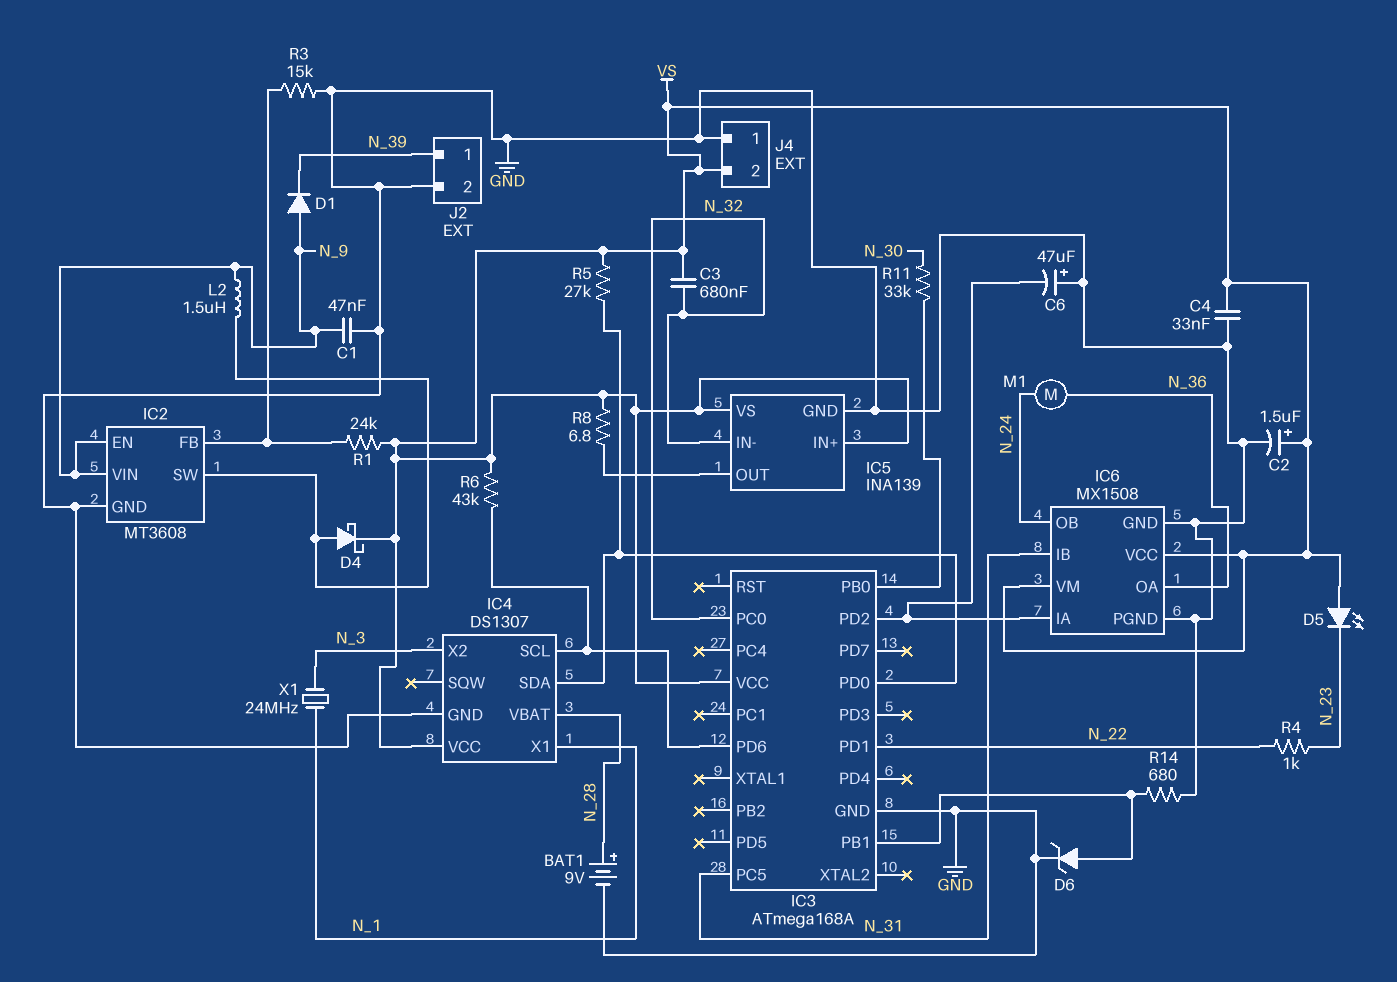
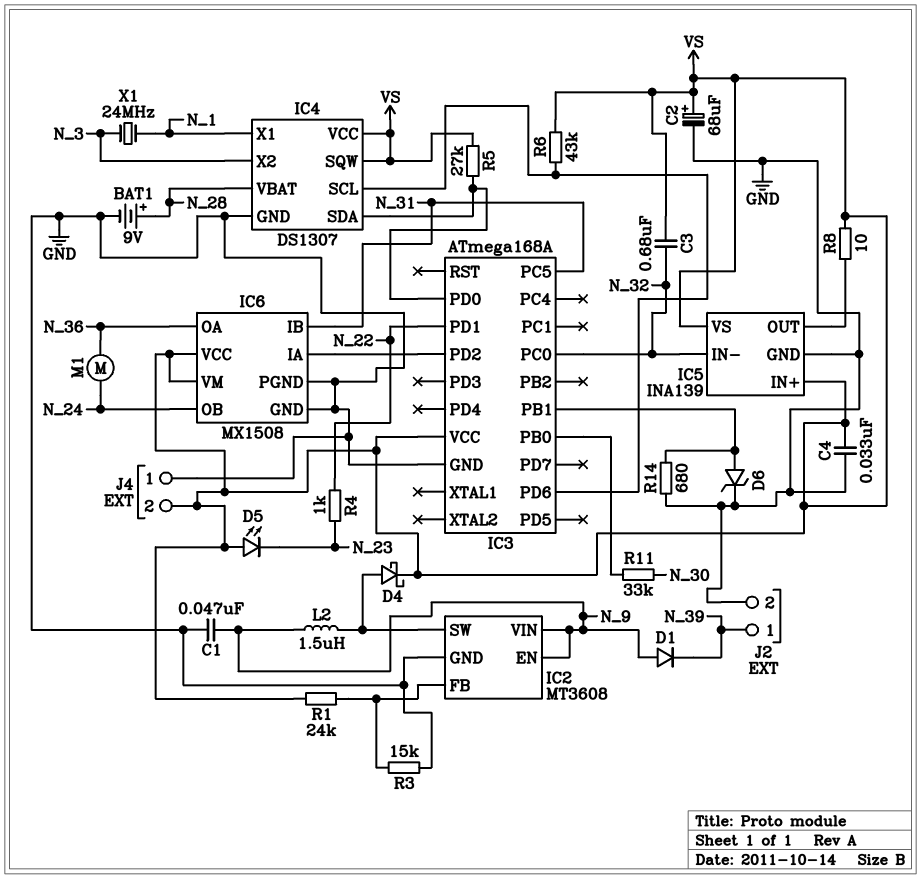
C2: 1.5uF (plus VS, minus GND) -> 68uF (plus VS, minus GND)
C6: 47uF (plus GND, minus IC3/PD2) -> none
IC4 pin SQW: none -> VS
R8: 6.8 (IC5/OUT, VS) -> 10 (IC5/OUT, VS)

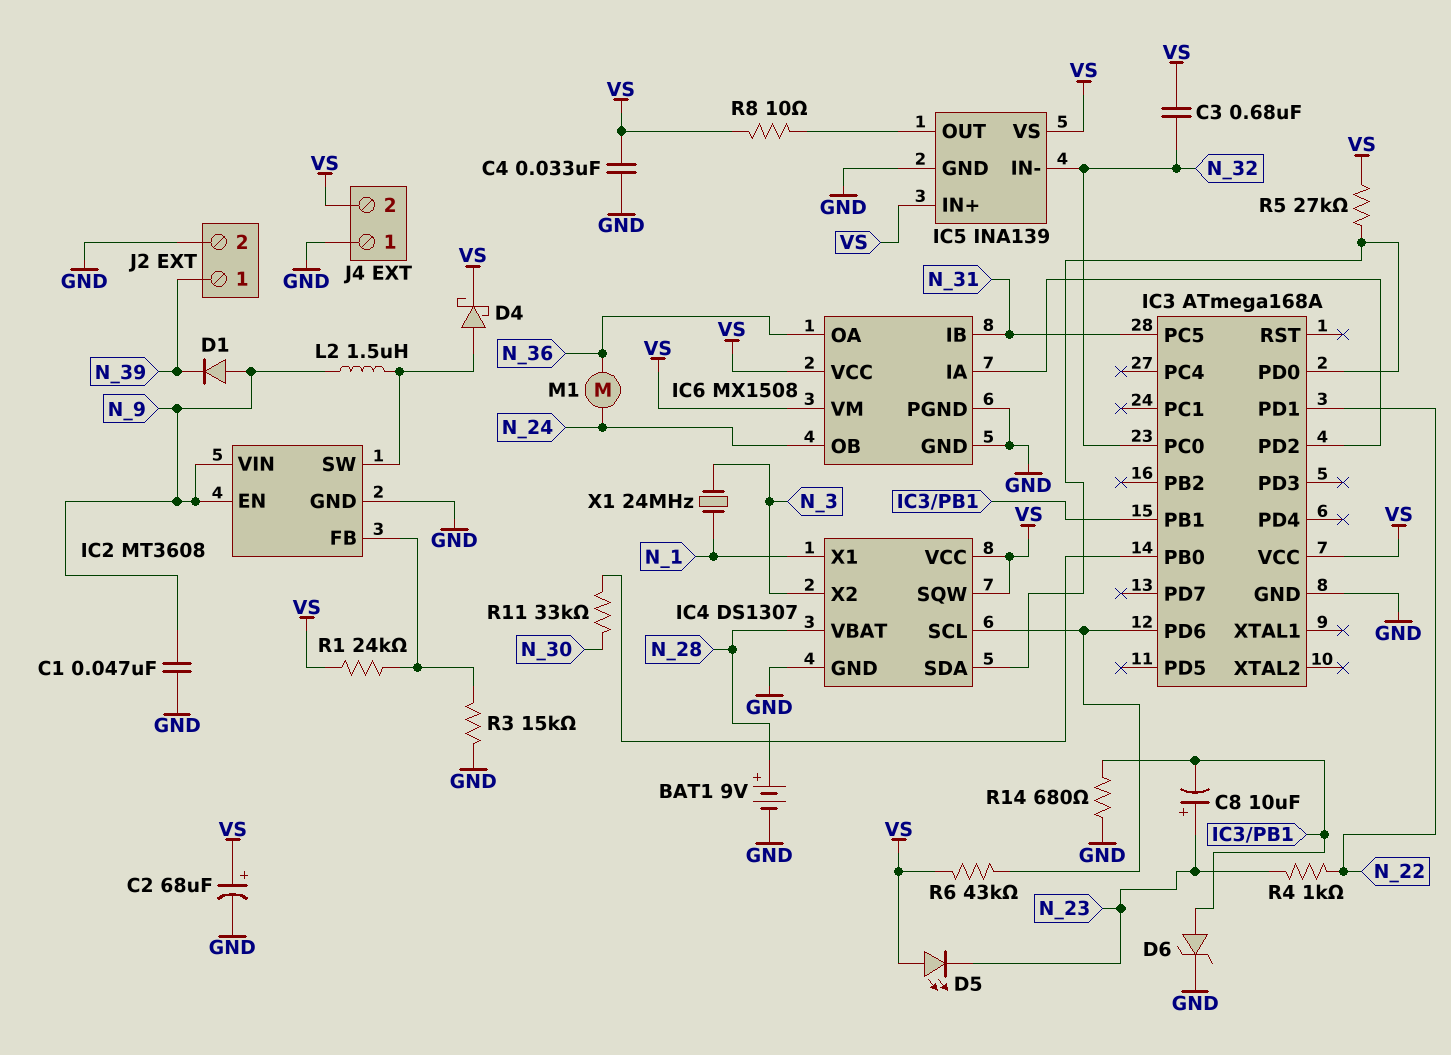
C8: none -> 10uF (plus N_23, minus IC3/PB1)

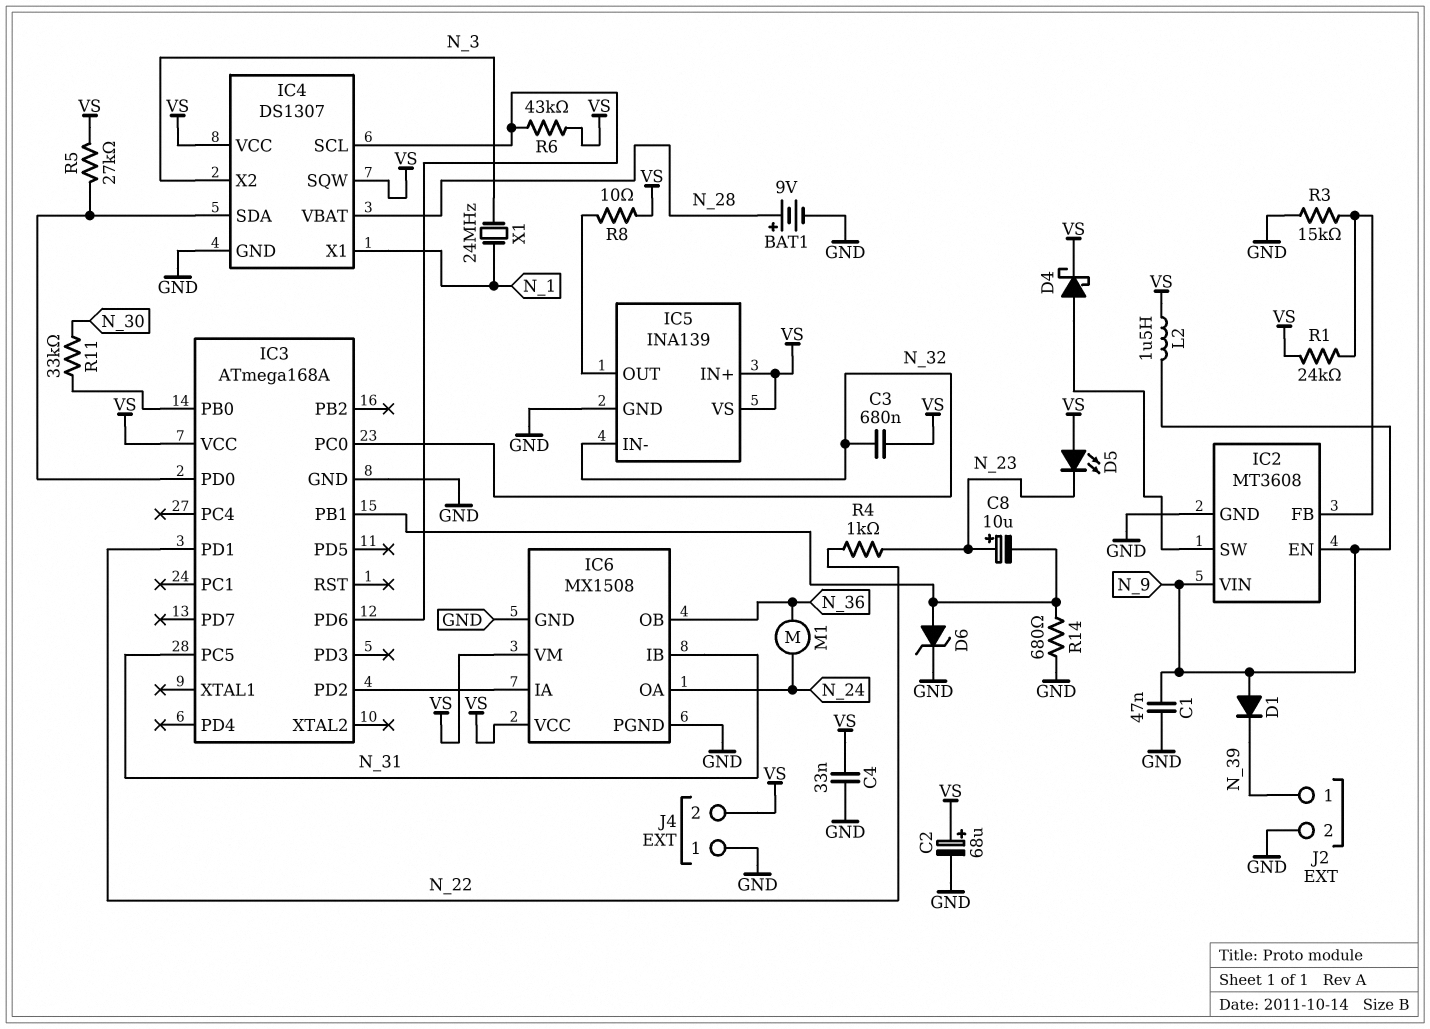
IC6 pin OA: N_36 -> N_24
IC6 pin OB: N_24 -> N_36
L2: 1.5uH (IC2/SW, N_9) -> 1.5uH (N_9, VS)

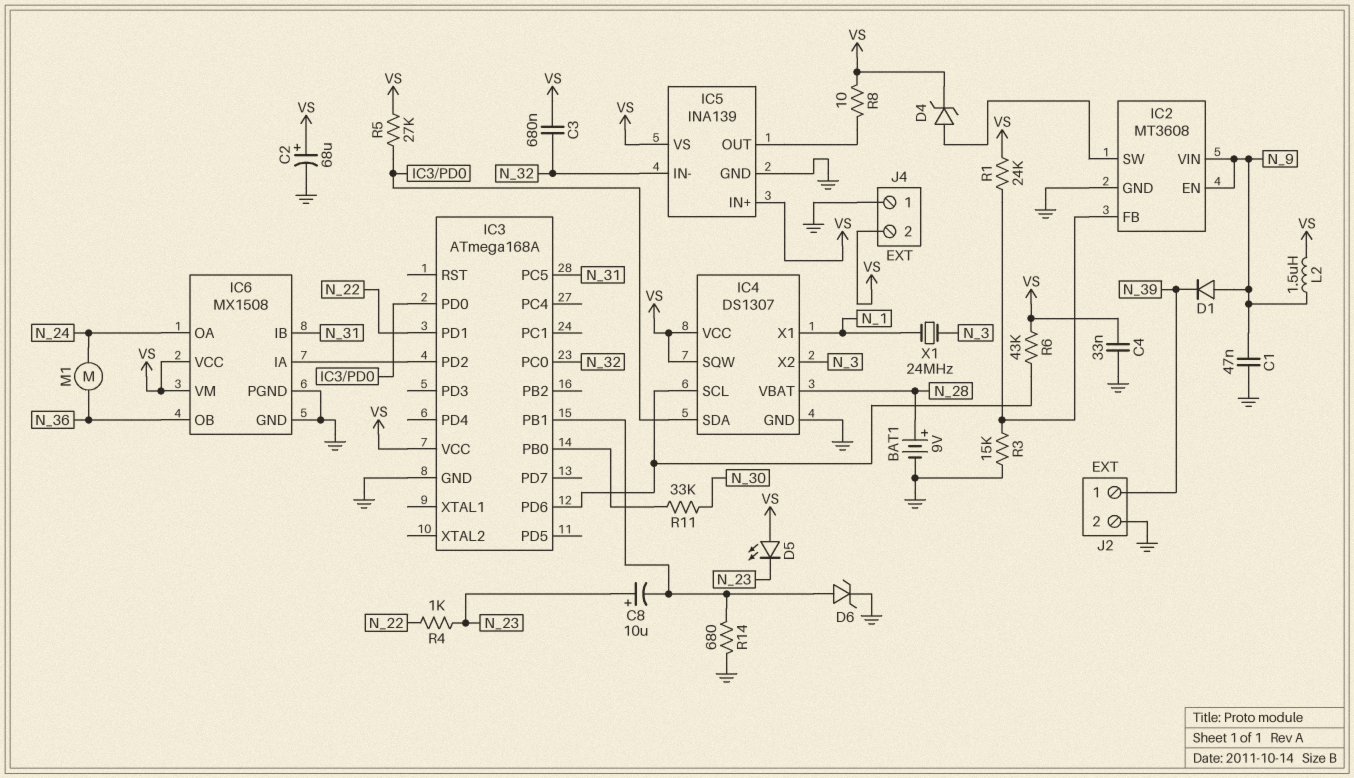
D4: schottky (A IC2/SW, K VS) -> zener (A IC2/SW, K VS)

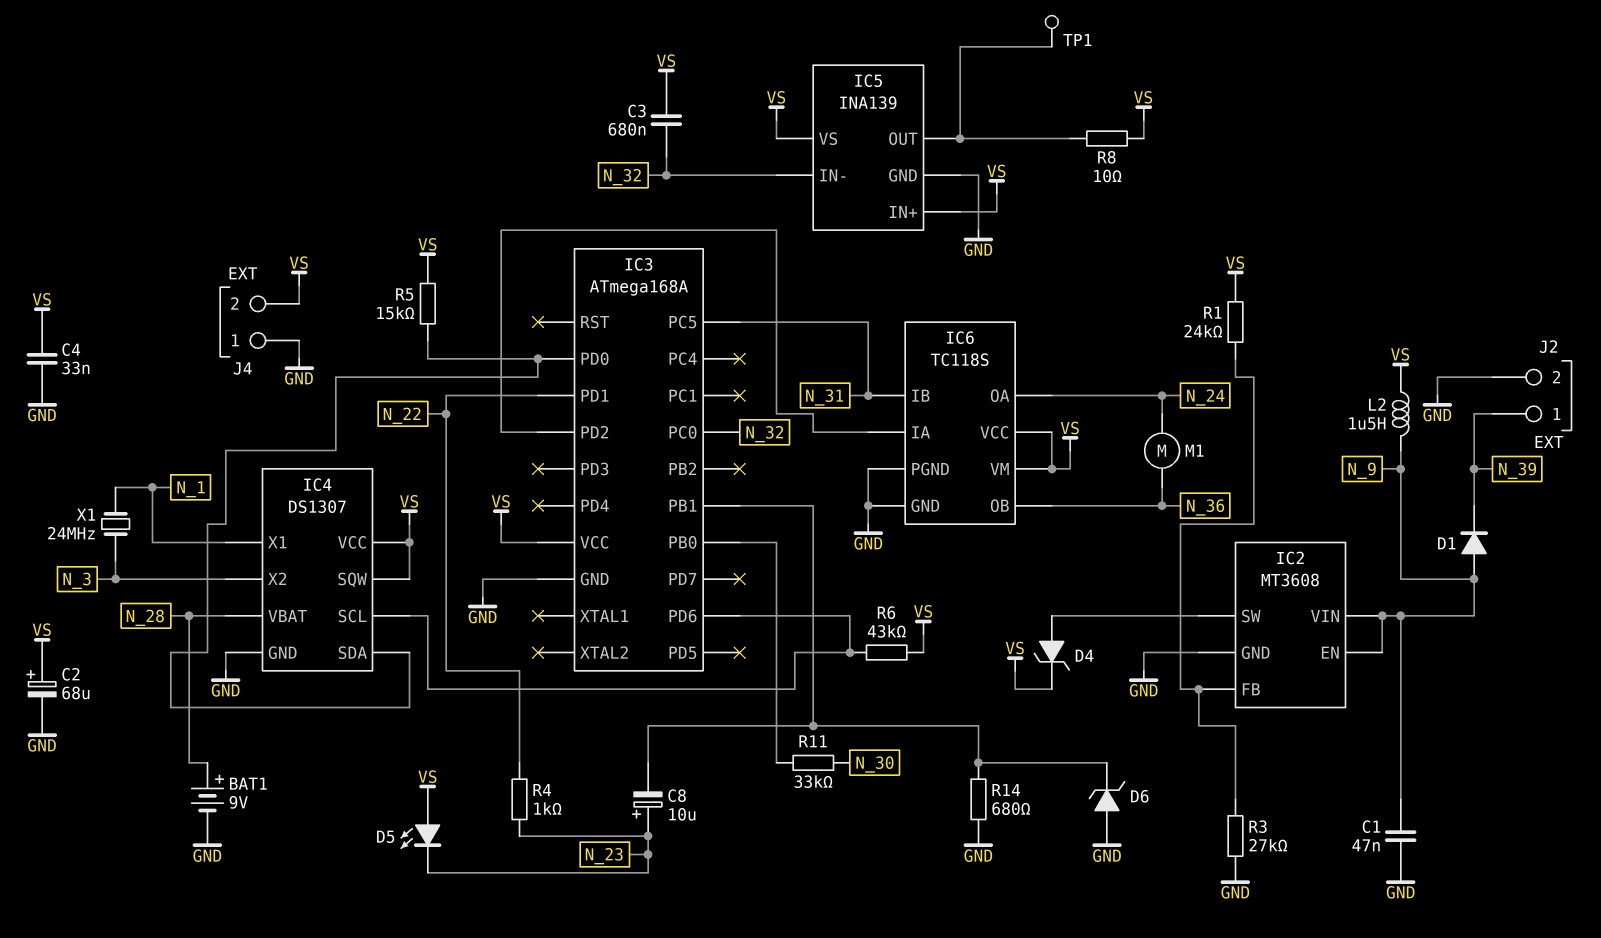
D6: zener (A IC3/PB1, K GND) -> zener (A GND, K IC3/PB1)
IC6: MX1508 -> TC118S
R3: 15k (GND, IC2/FB) -> 27k (GND, IC2/FB)
R5: 27k (IC3/PD0, VS) -> 15k (IC3/PD0, VS)
TP1: none -> test point (IC5/OUT)

